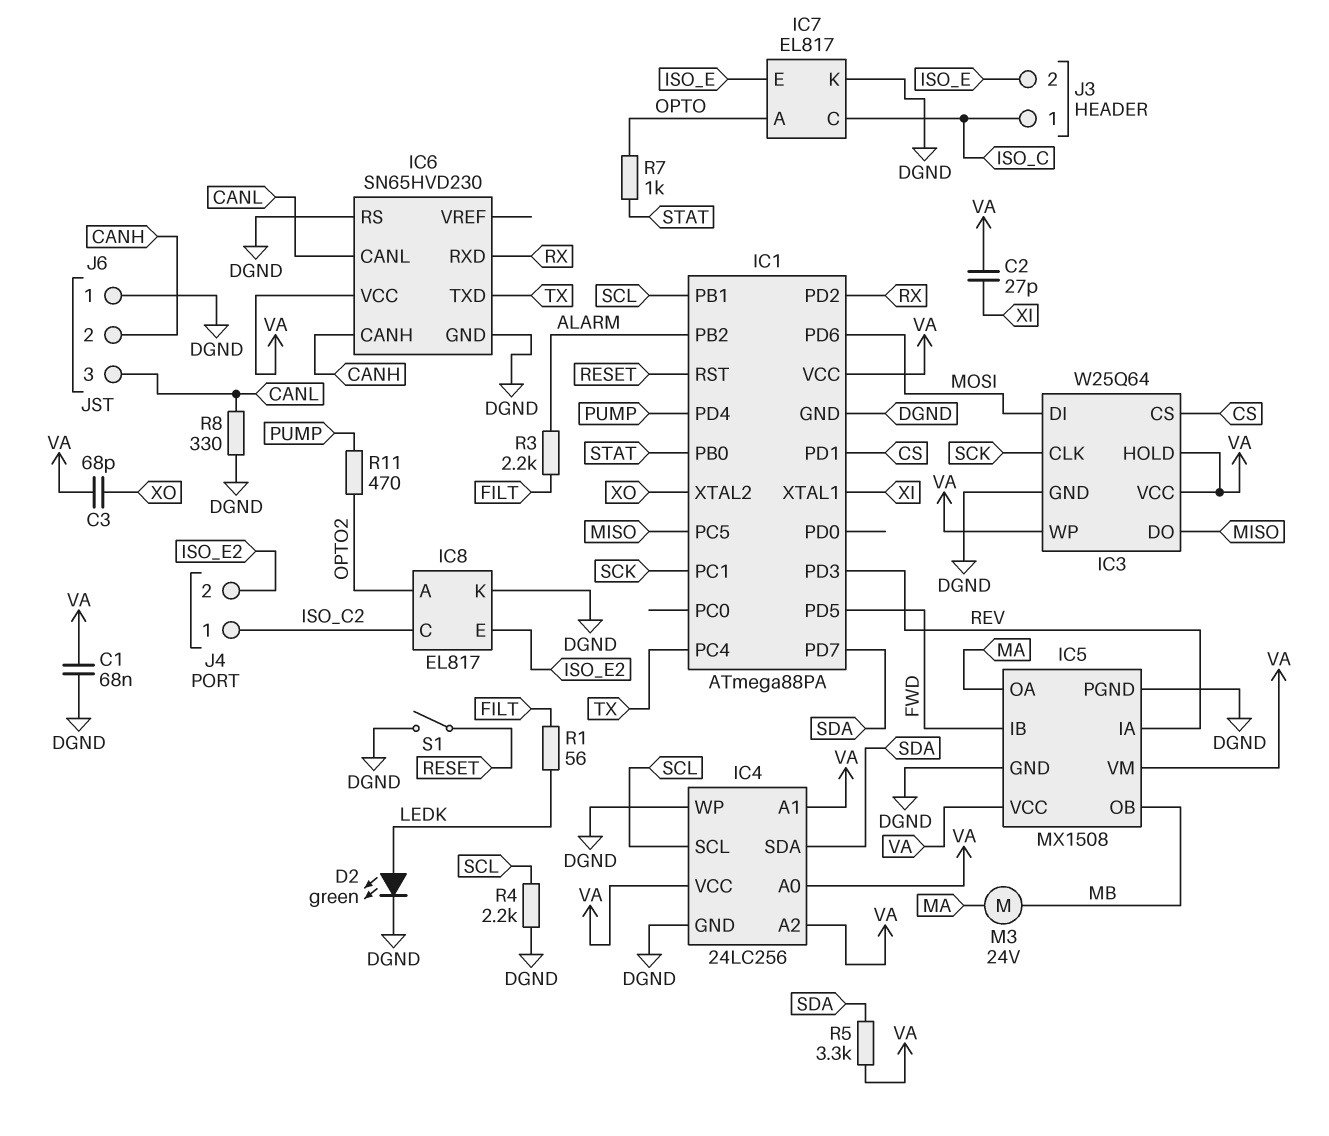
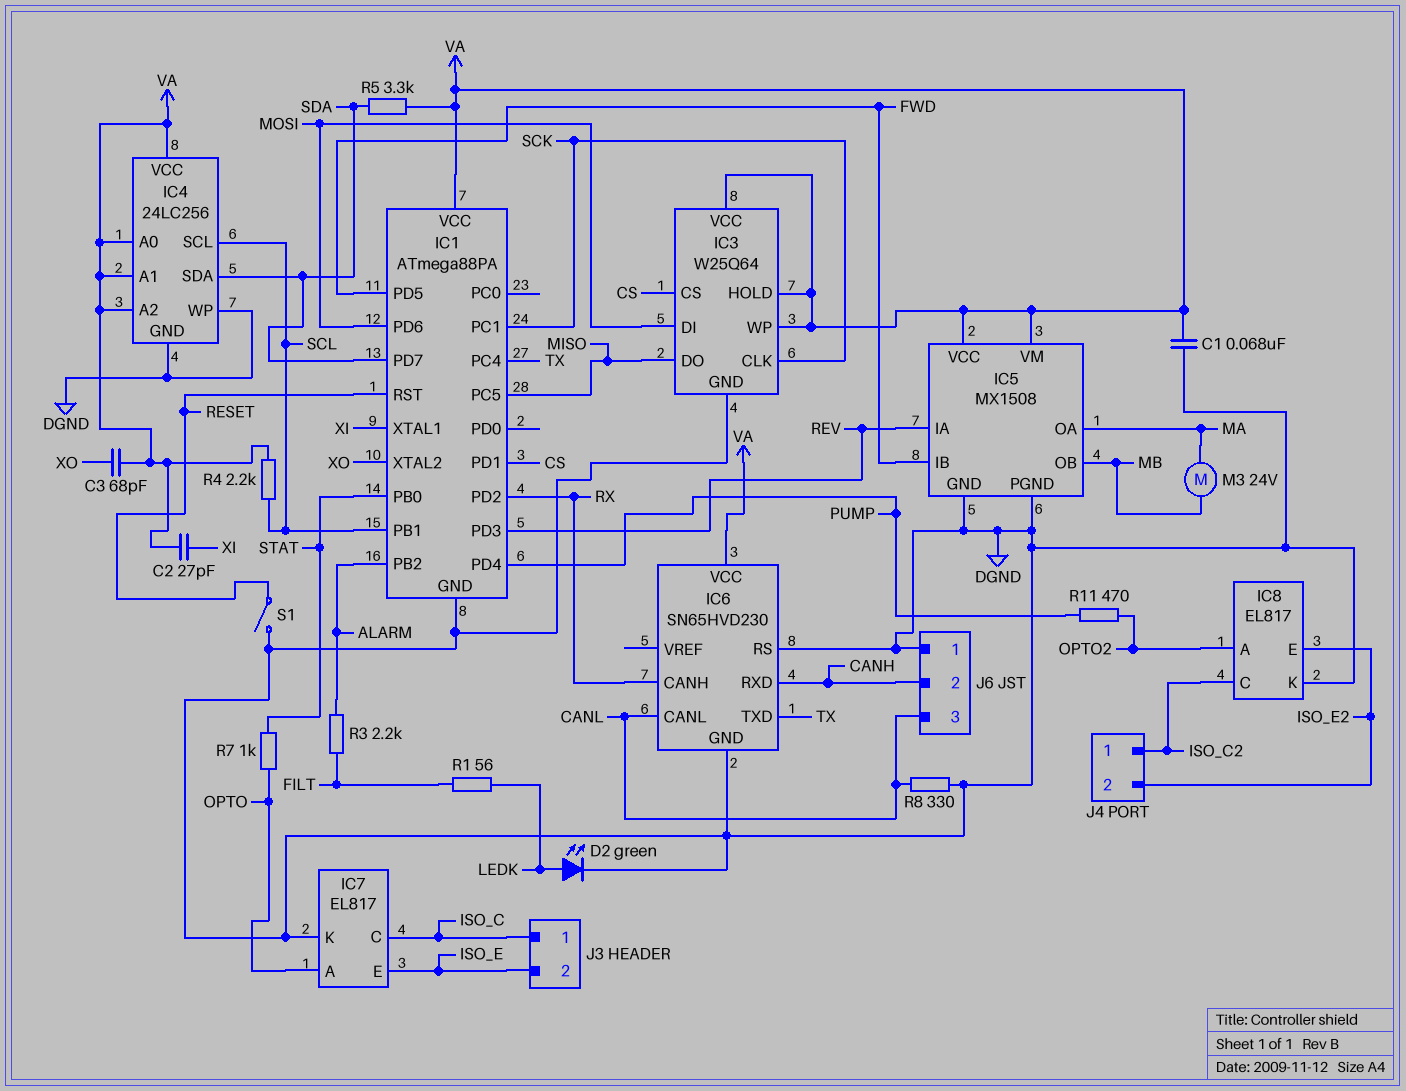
IC6 pin CANH: CANH -> RX
IC6 pin RXD: RX -> CANH
R4: 2.2k (DGND, SCL) -> 2.2k (SCL, VA)

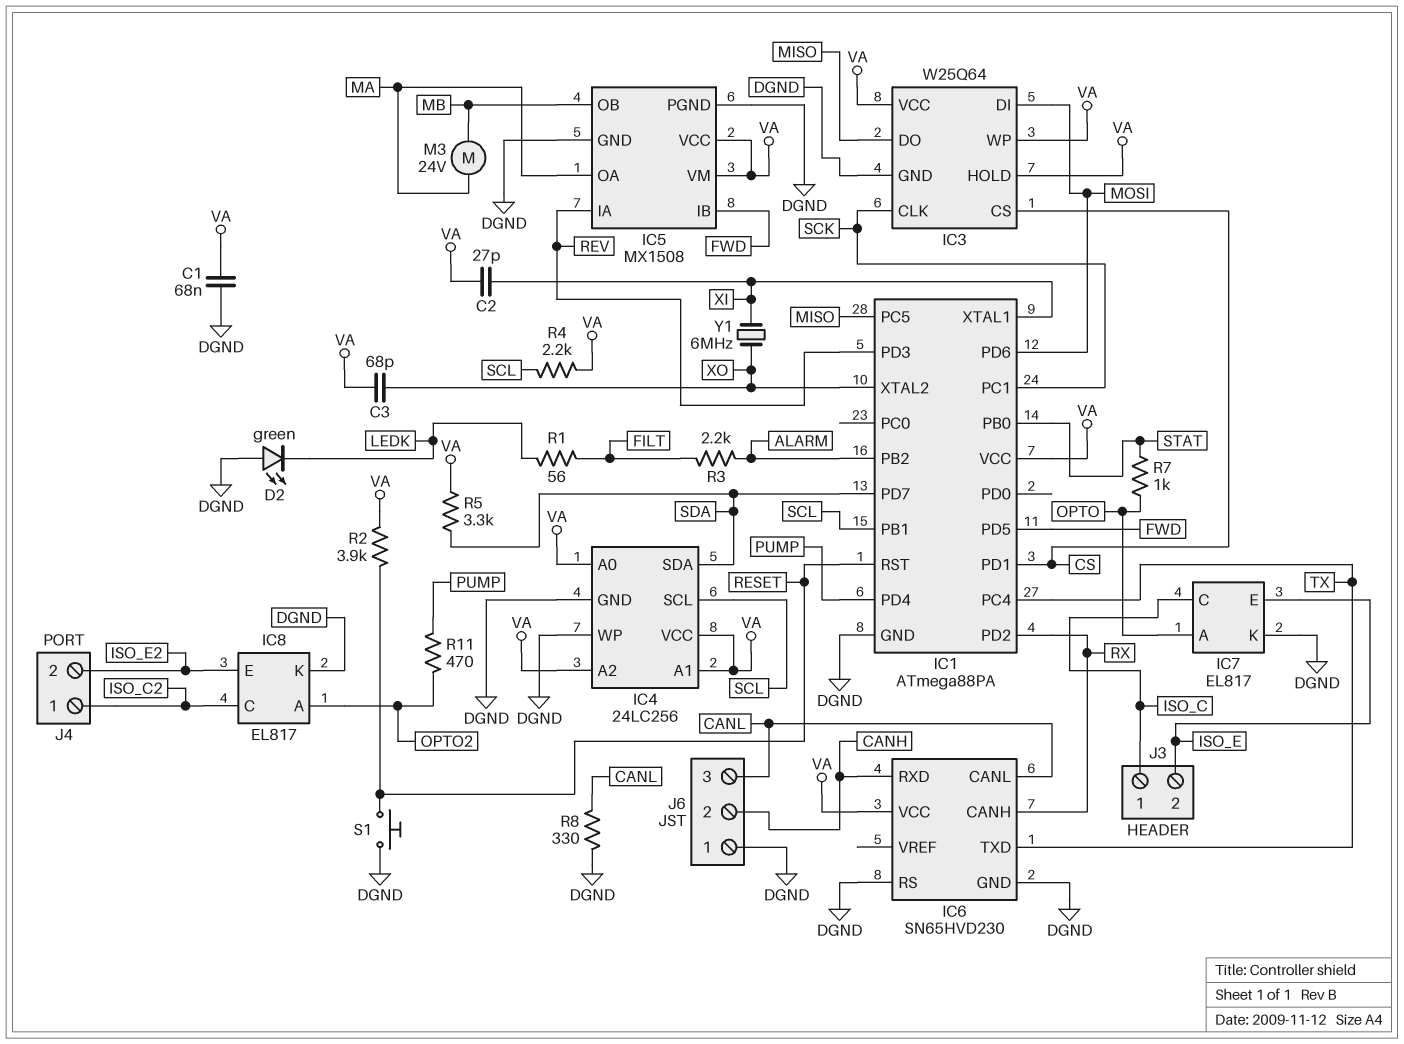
D2: LED green (A LEDK, K DGND) -> LED green (A DGND, K LEDK)
R2: none -> 3.9k (RESET, VA)
S1: switch (DGND, RESET) -> button (DGND, RESET)
Y1: none -> 6MHz (XI, XO)

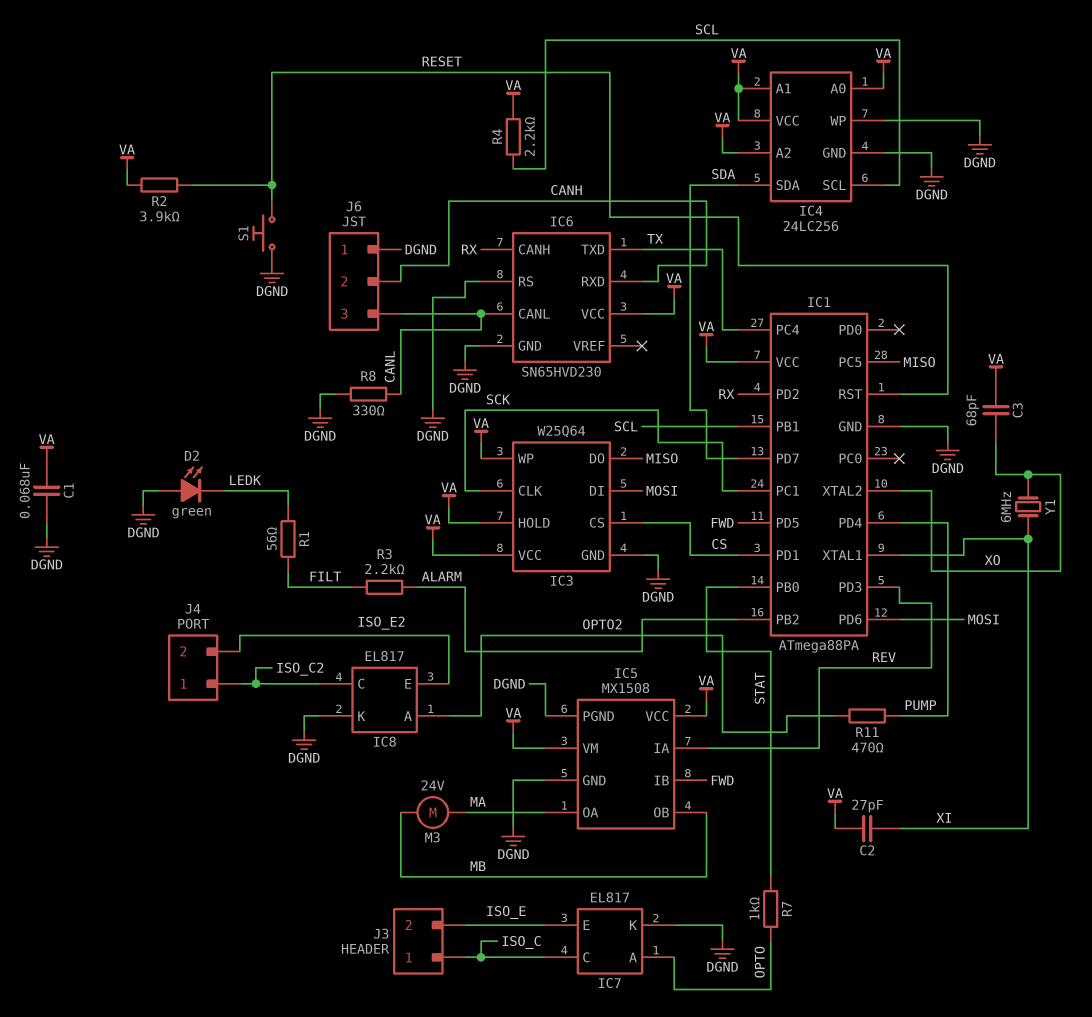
R5: 3.3k (SDA, VA) -> none

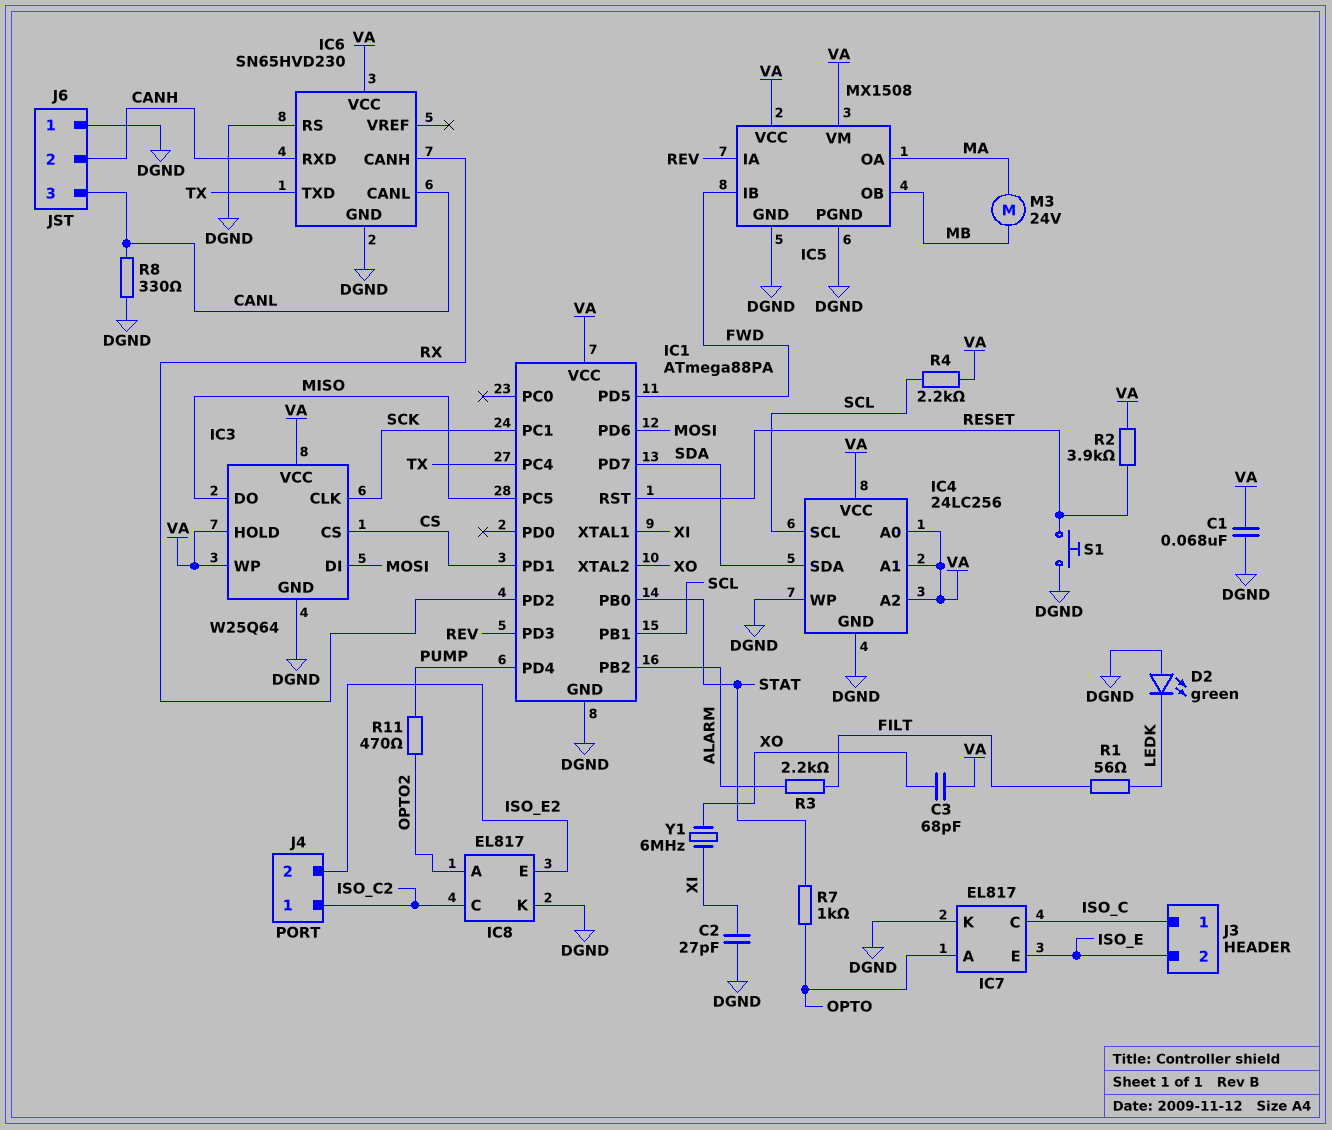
C2: 27pF (VA, XI) -> 27pF (DGND, XI)

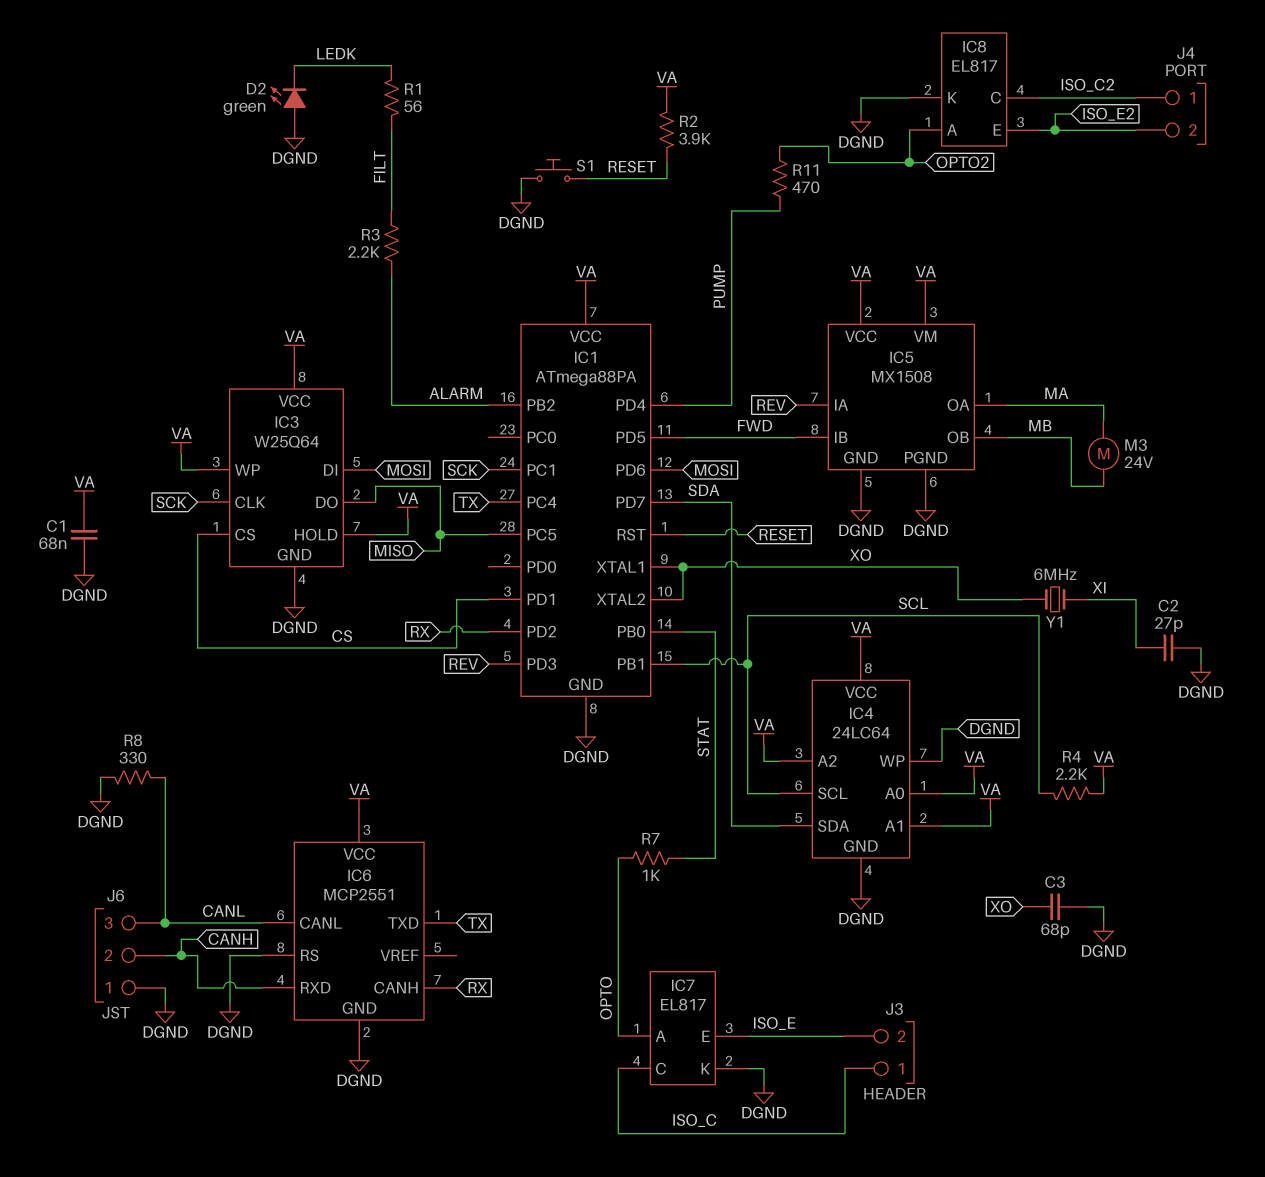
C3: 68pF (VA, XO) -> 68pF (DGND, XO)
IC1 pin XTAL1: XI -> XO
IC4: 24LC256 -> 24LC64
IC6: SN65HVD230 -> MCP2551

